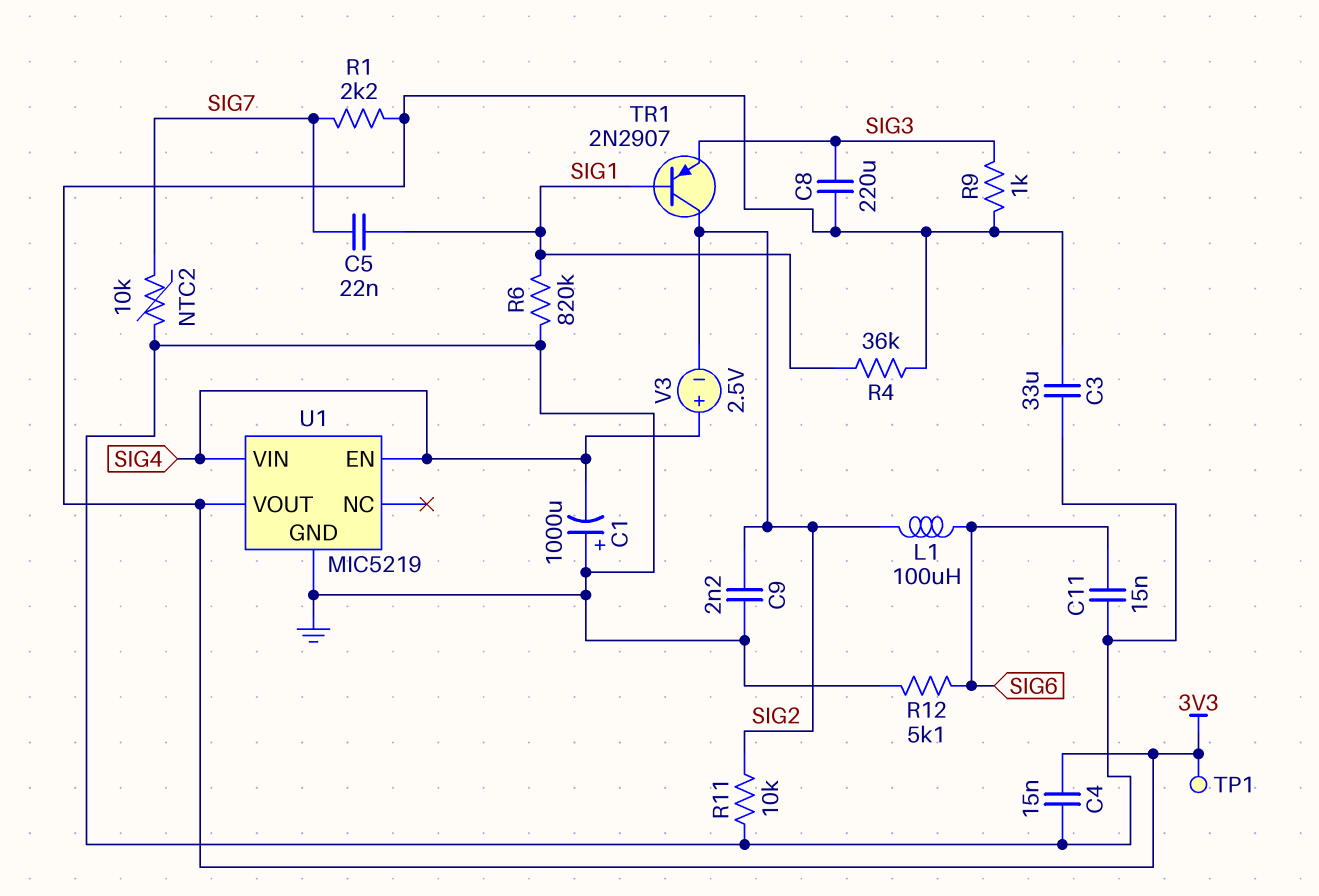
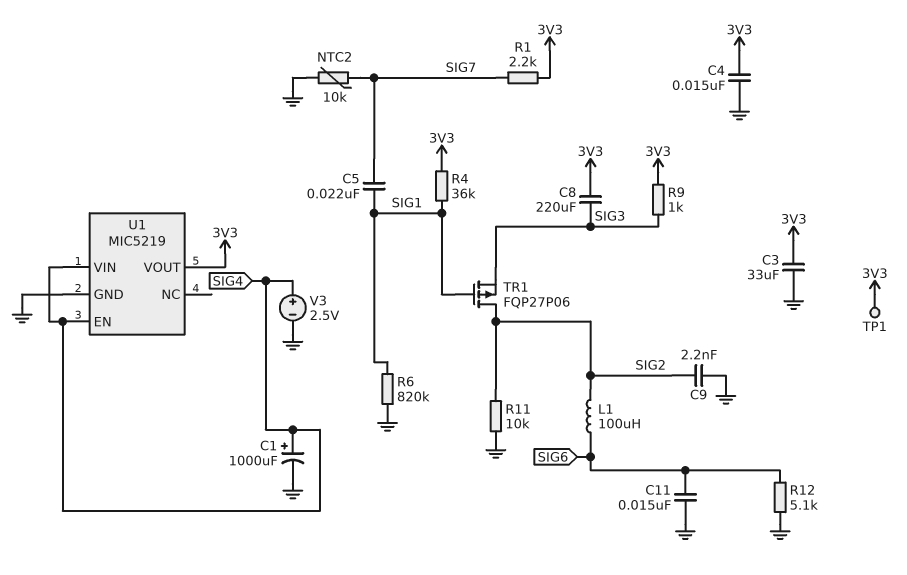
C1: 1000uF (plus GND, minus SIG4) -> 1000uF (plus SIG4, minus GND)
TR1: PNP 2N2907 (B SIG1, C SIG2, E SIG3) -> PMOS FQP27P06 (G SIG1, D SIG2, S SIG3)
V3: 2.5V (plus SIG4, minus SIG2) -> 2.5V (plus SIG4, minus GND)

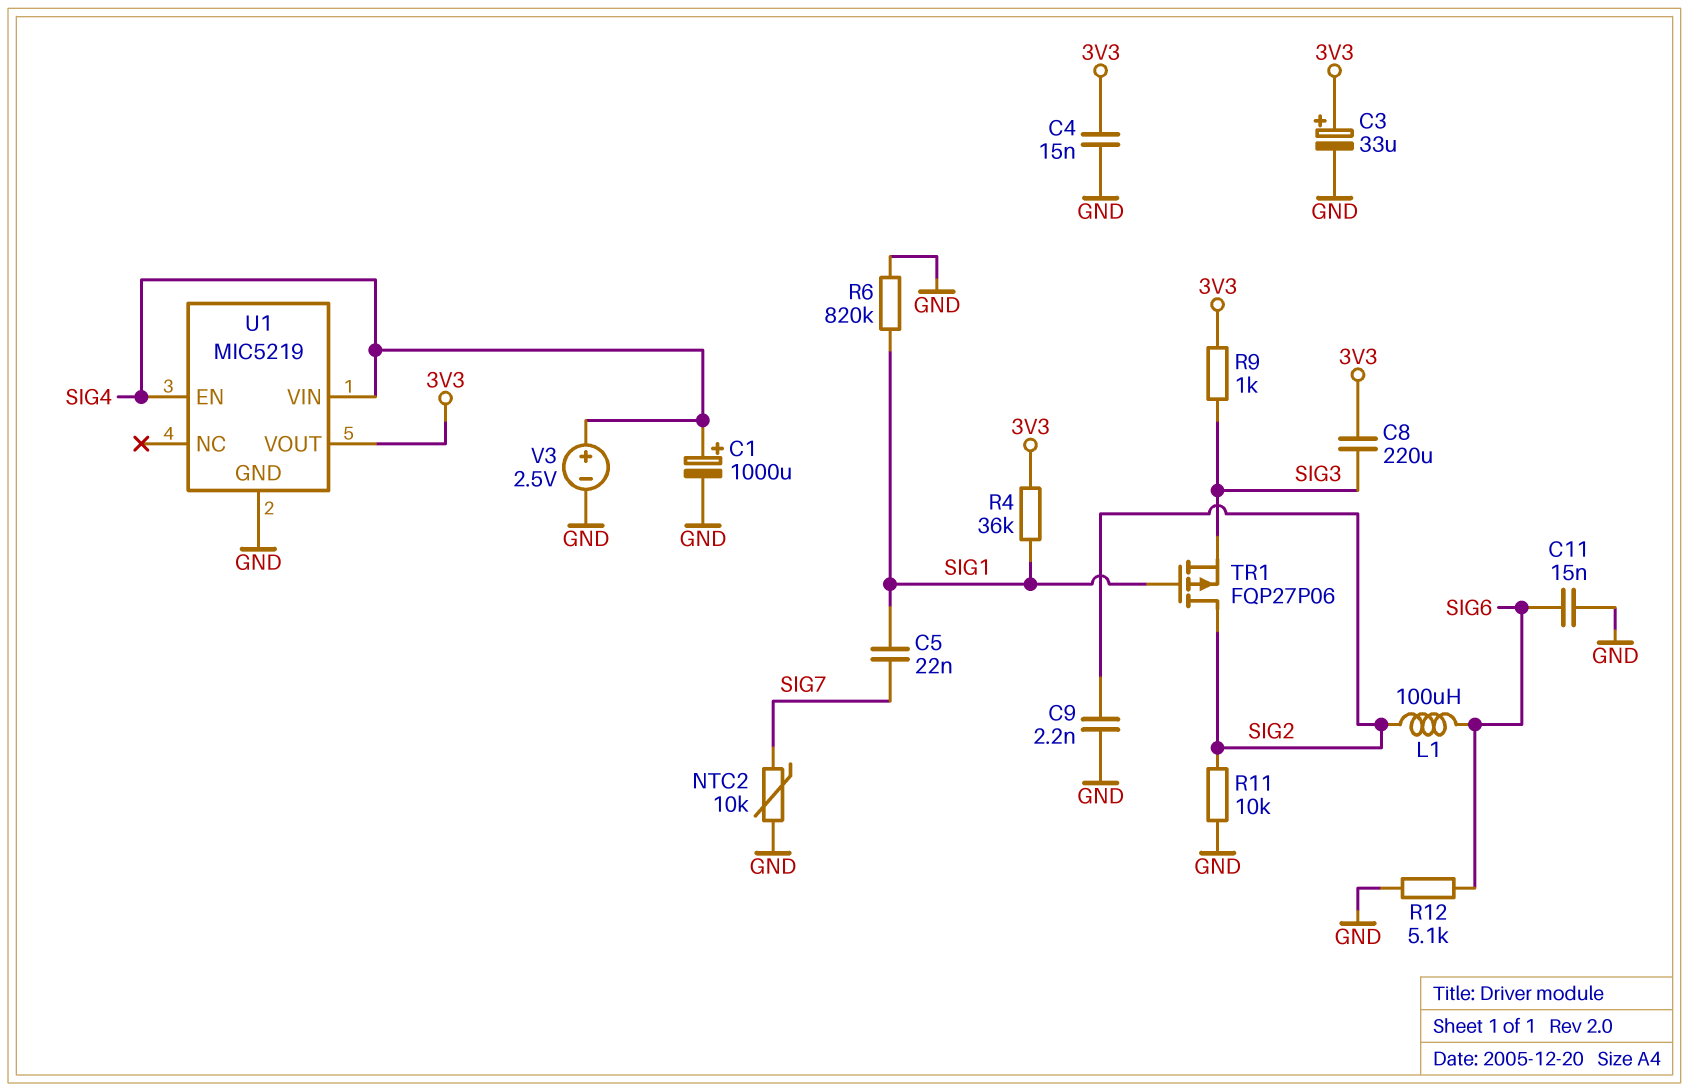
C3: 33uF (3V3, GND) -> 33uF (plus 3V3, minus GND)
R1: 2.2k (3V3, SIG7) -> none
TP1: test point (3V3) -> none

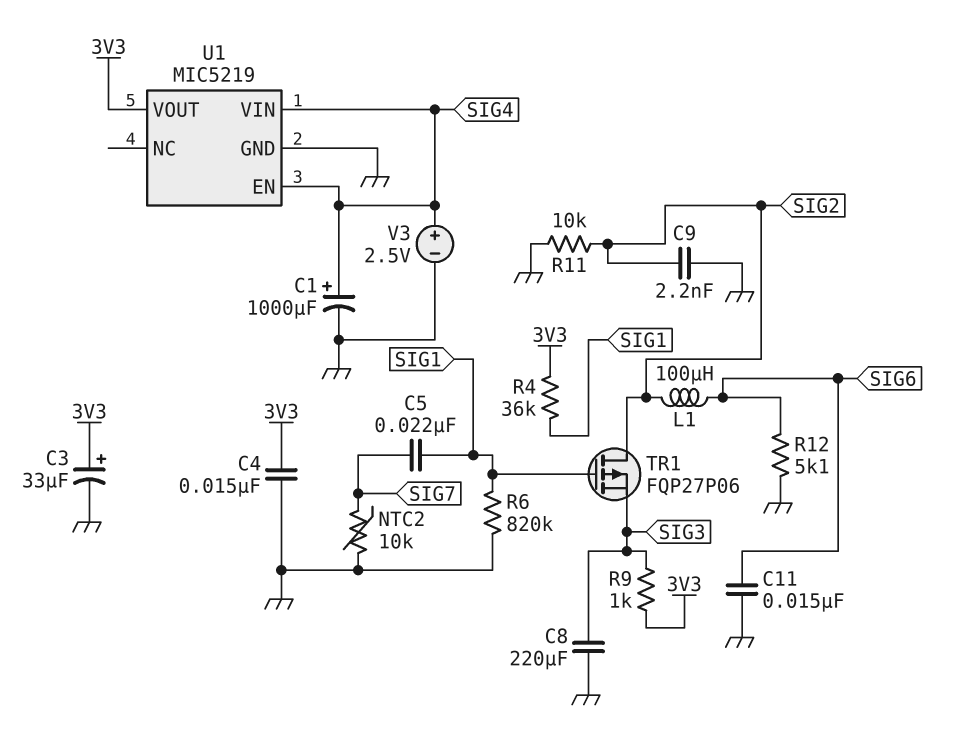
C8: 220uF (3V3, SIG3) -> 220uF (GND, SIG3)

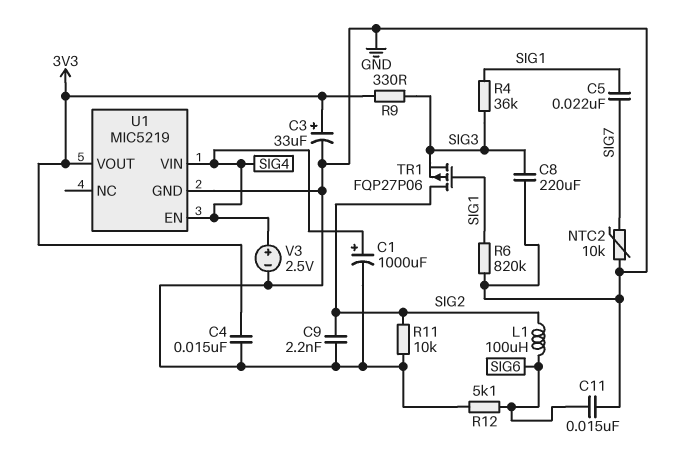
R4: 36k (3V3, SIG1) -> 36k (SIG1, SIG3)
R9: 1k (3V3, SIG3) -> 330 (3V3, SIG3)

